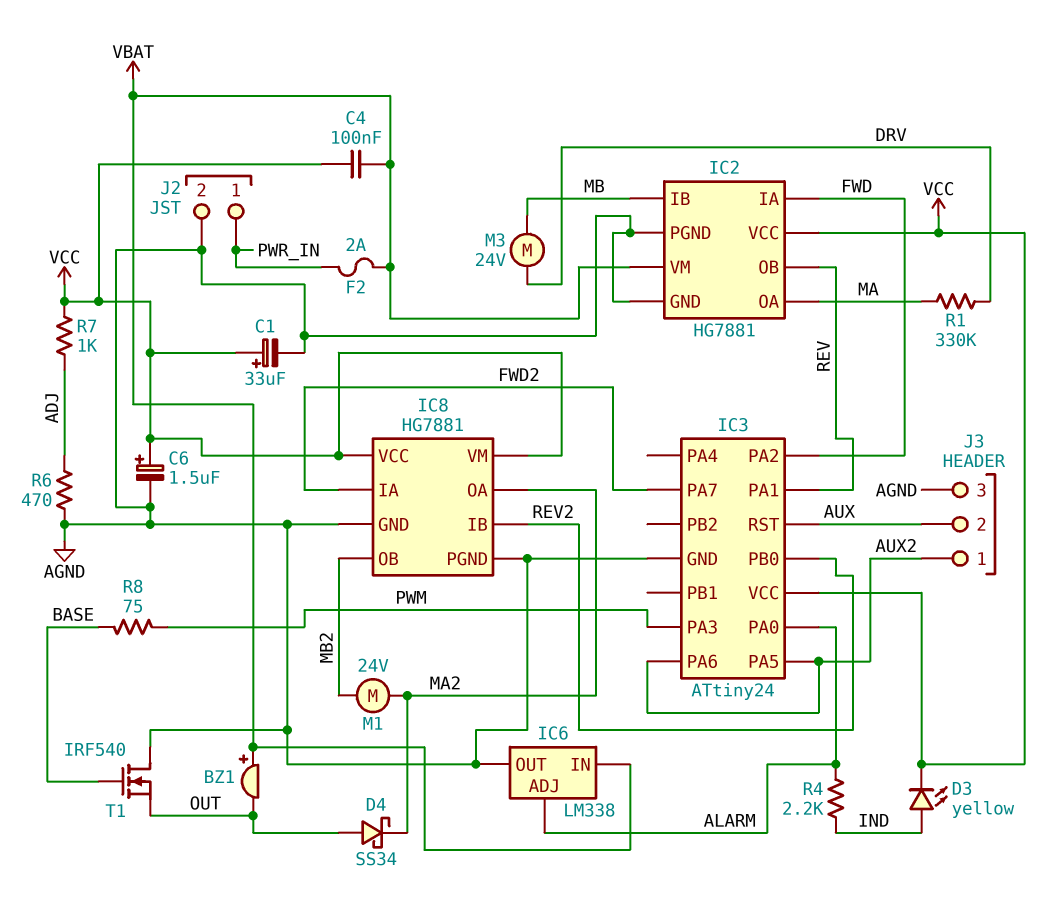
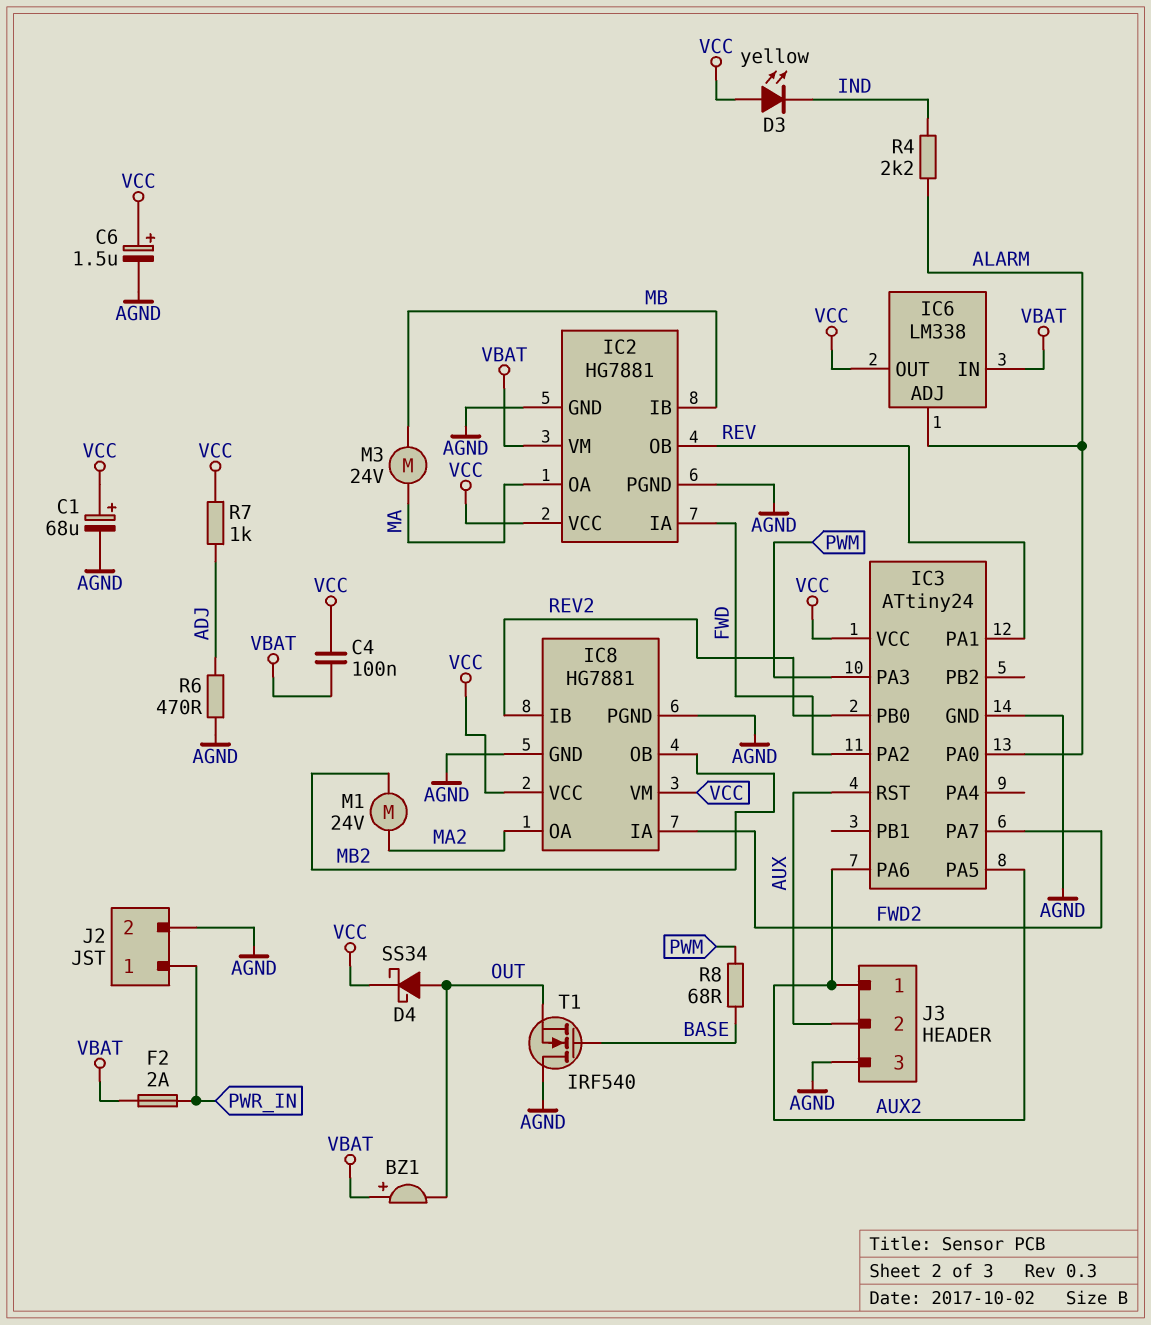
C1: 33uF (plus VCC, minus AGND) -> 68uF (plus VCC, minus AGND)
D3: LED yellow (A IND, K VCC) -> LED yellow (A VCC, K IND)
D4: schottky SS34 (A OUT, K MA2) -> schottky SS34 (A OUT, K VCC)
IC6 pin OUT: AGND -> VCC
M3: motor 24V (DRV, MB) -> motor 24V (MA, MB)
R1: 330k (DRV, MA) -> none
R8: 75 (BASE, PWM) -> 68 (BASE, PWM)

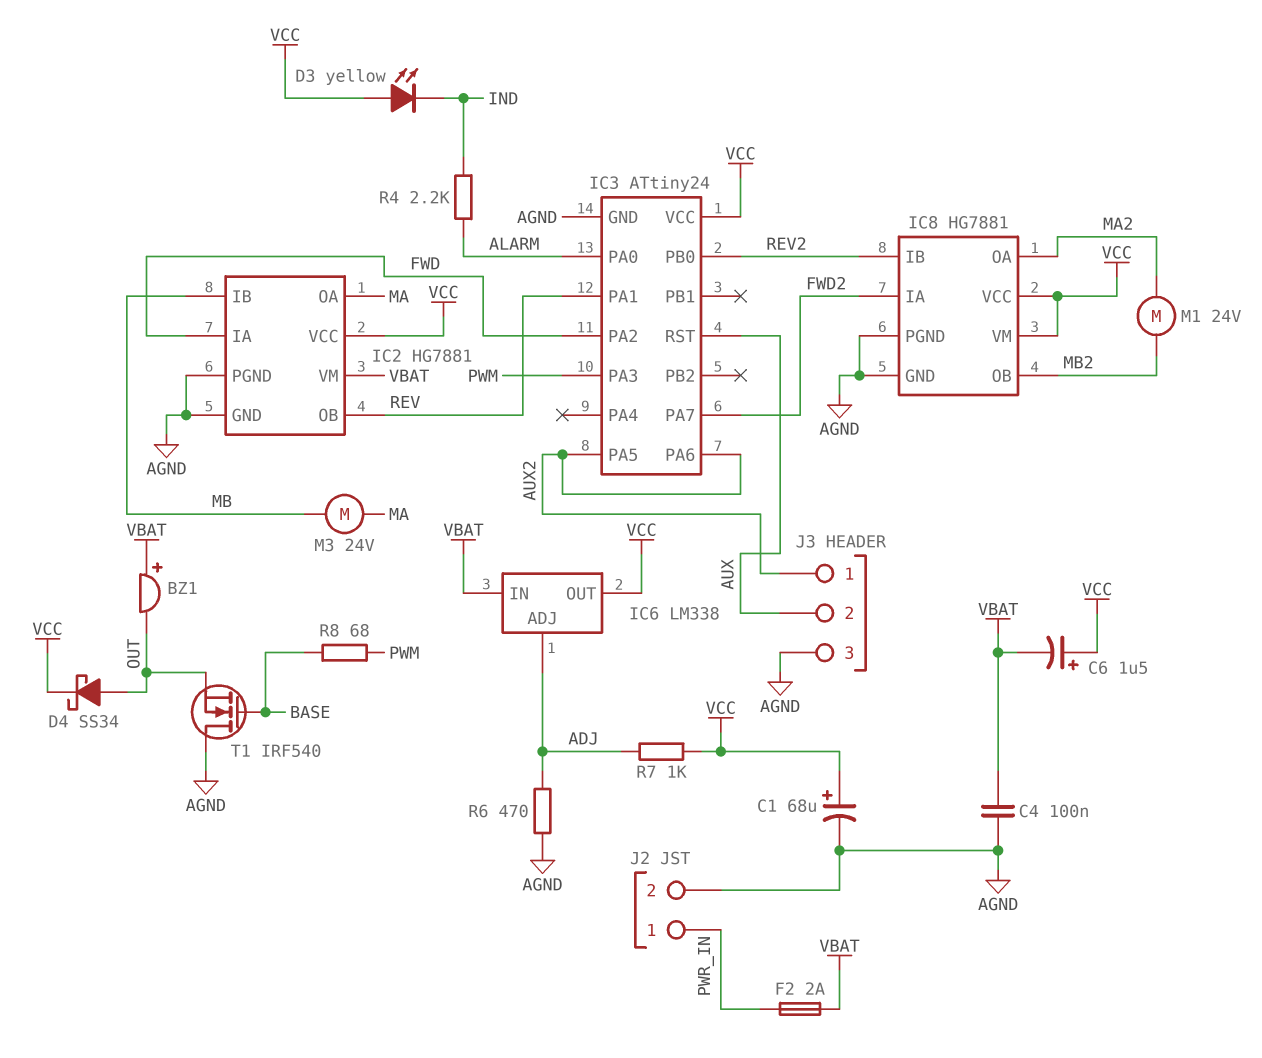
C4: 100nF (VBAT, VCC) -> 100nF (AGND, VBAT)
C6: 1.5uF (plus VCC, minus AGND) -> 1.5uF (plus VCC, minus VBAT)
IC6 pin ADJ: ALARM -> ADJ

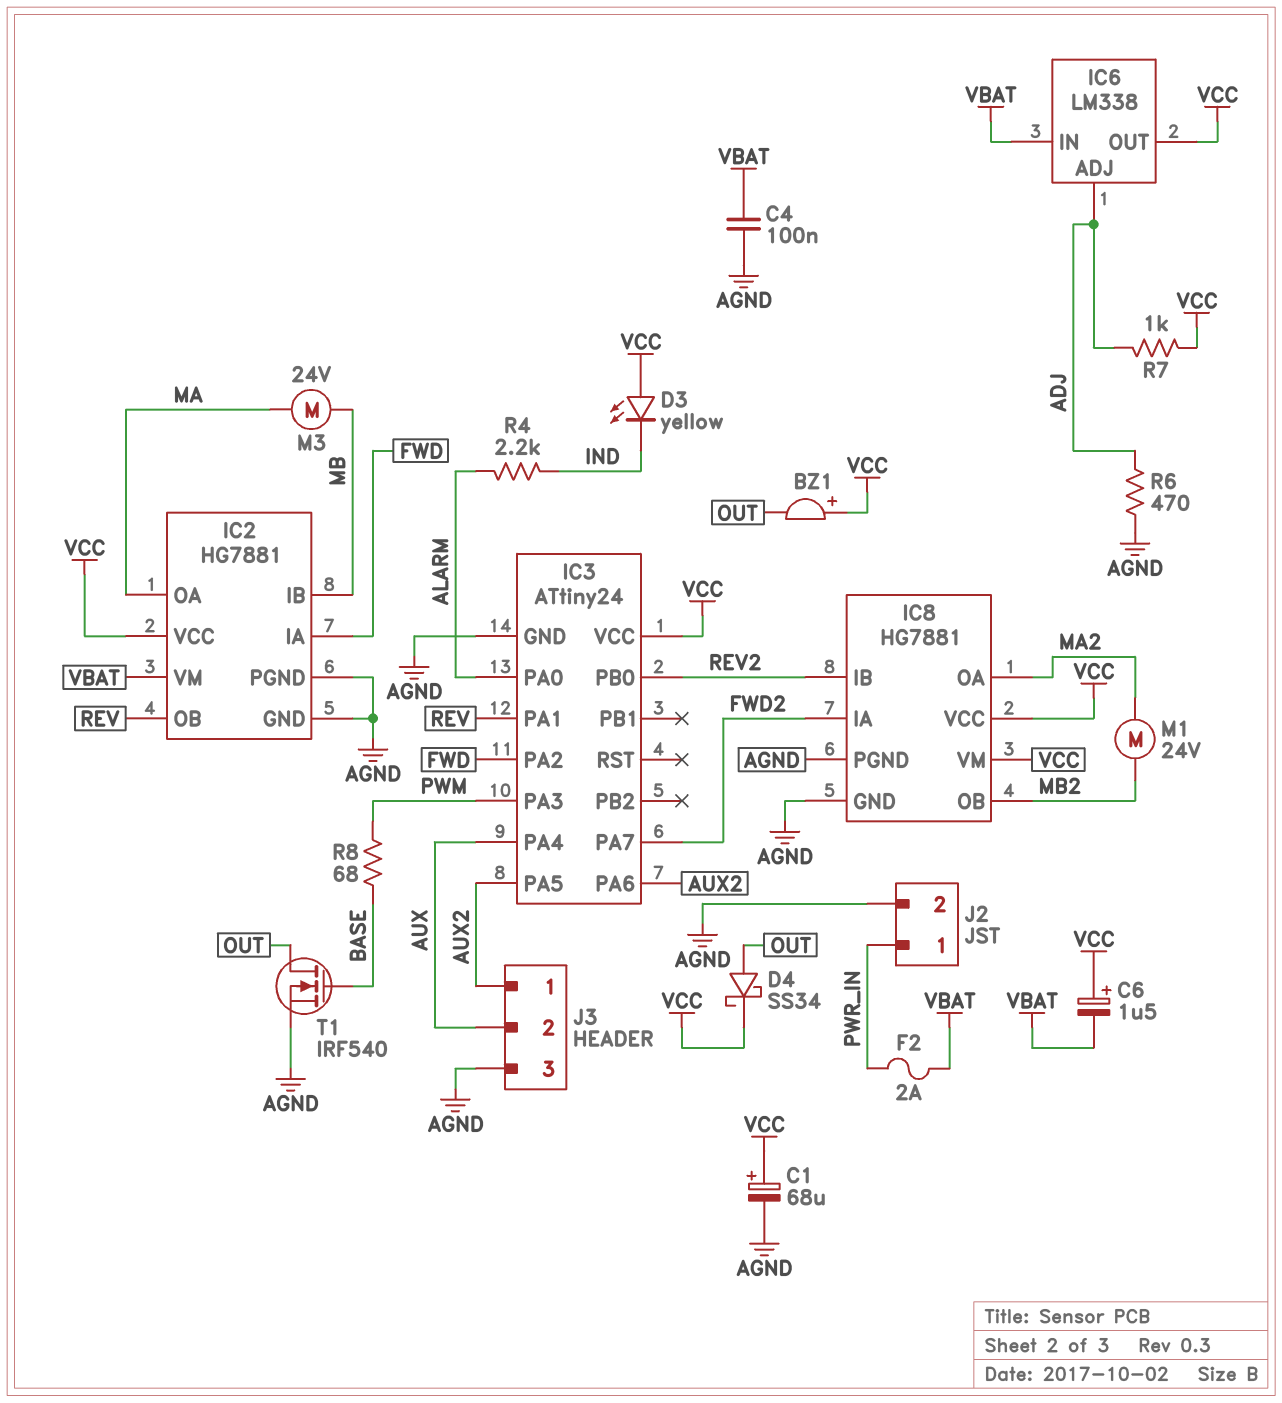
BZ1: buzzer (plus VBAT, minus OUT) -> buzzer (plus VCC, minus OUT)
IC3 pin PA4: none -> AUX
IC3 pin RST: AUX -> none
T1: NMOS IRF540 (G BASE, D AGND, S OUT) -> NMOS IRF540 (G BASE, D OUT, S AGND)

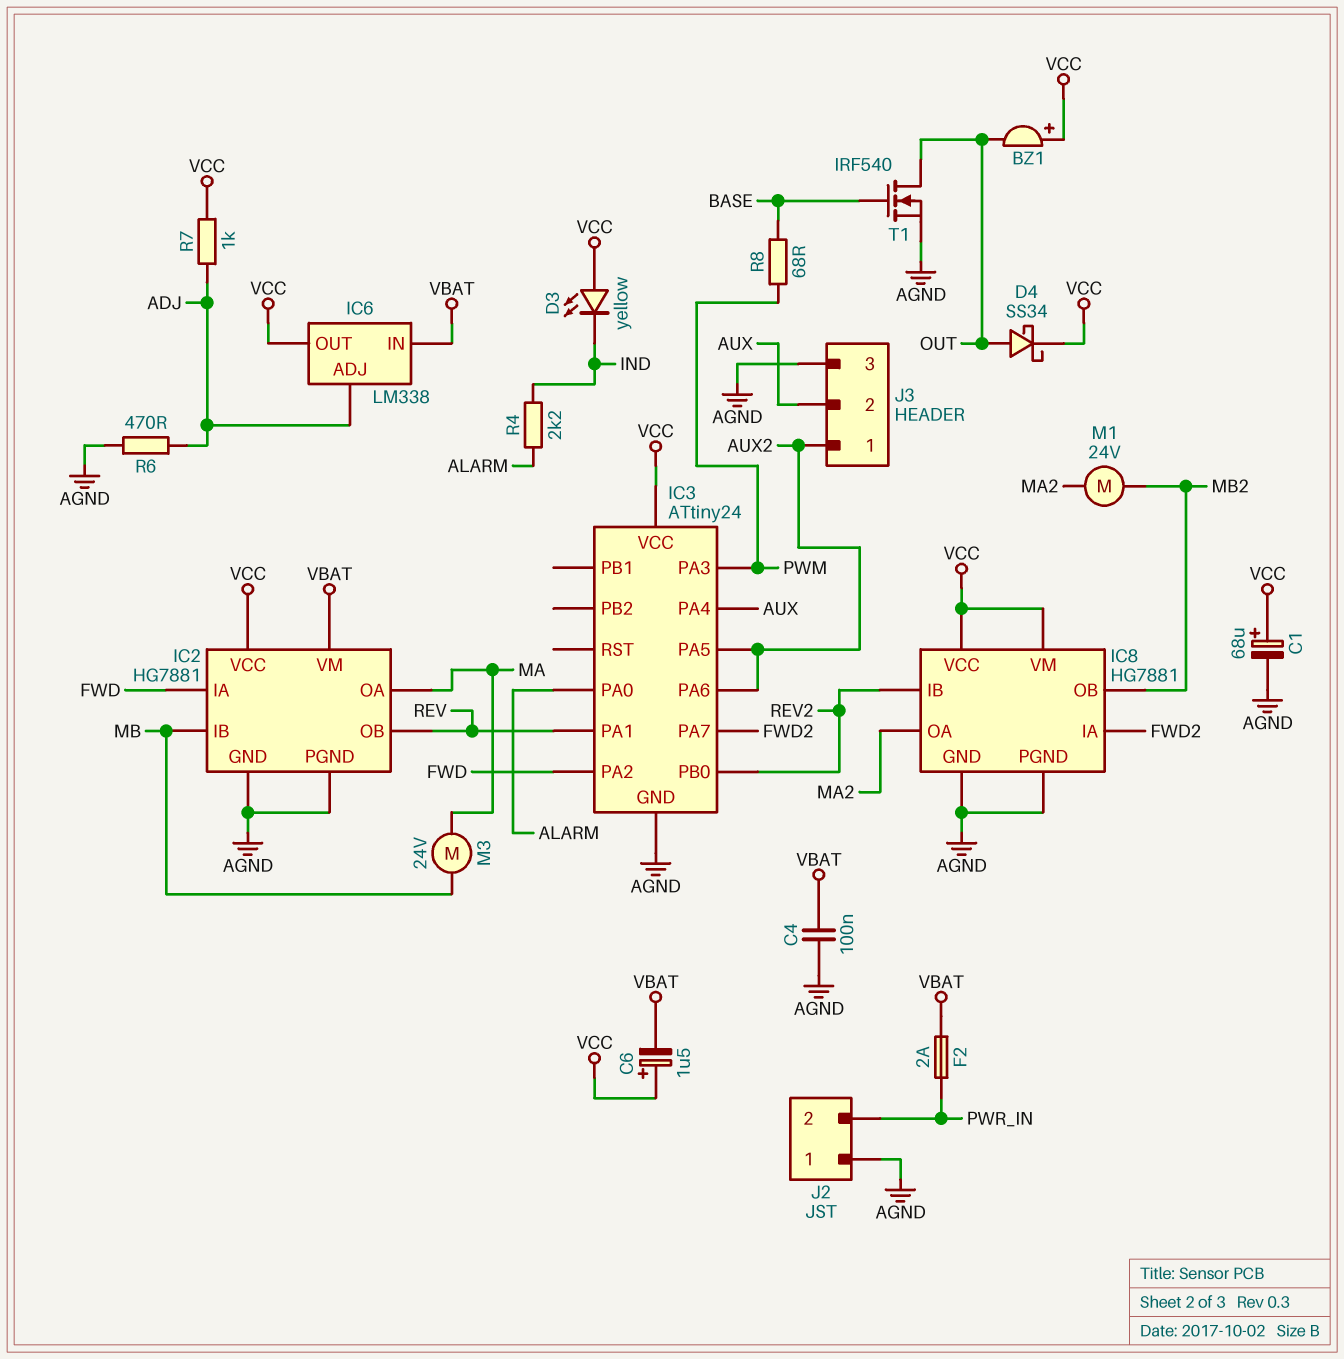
J2 pin 1: PWR_IN -> AGND
J2 pin 2: AGND -> PWR_IN

